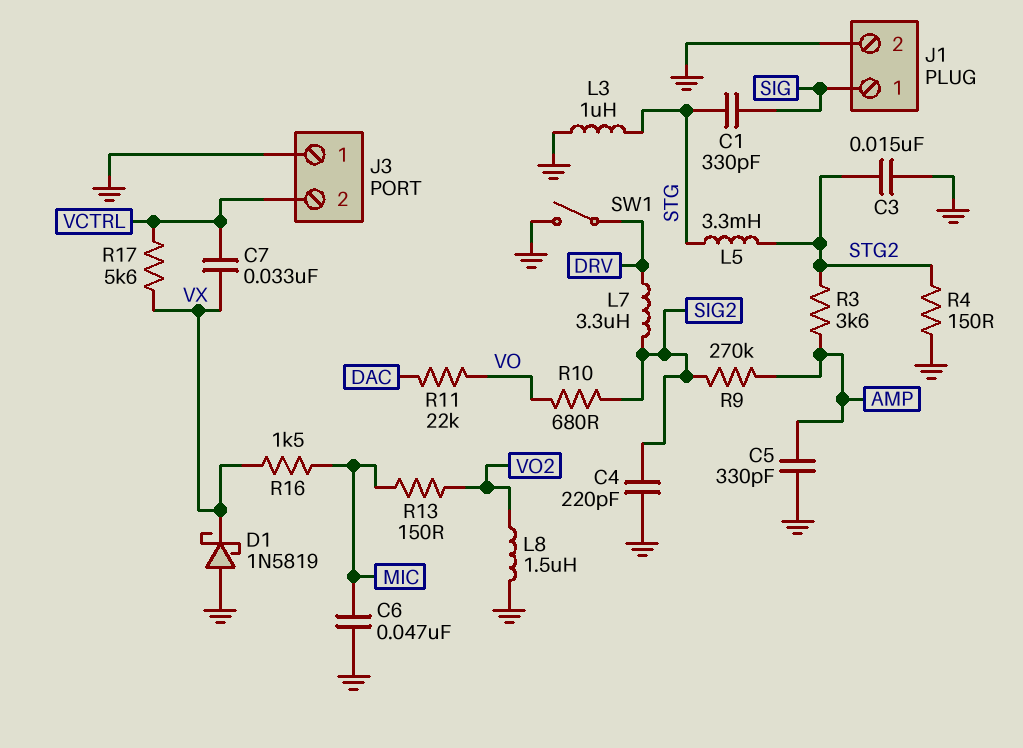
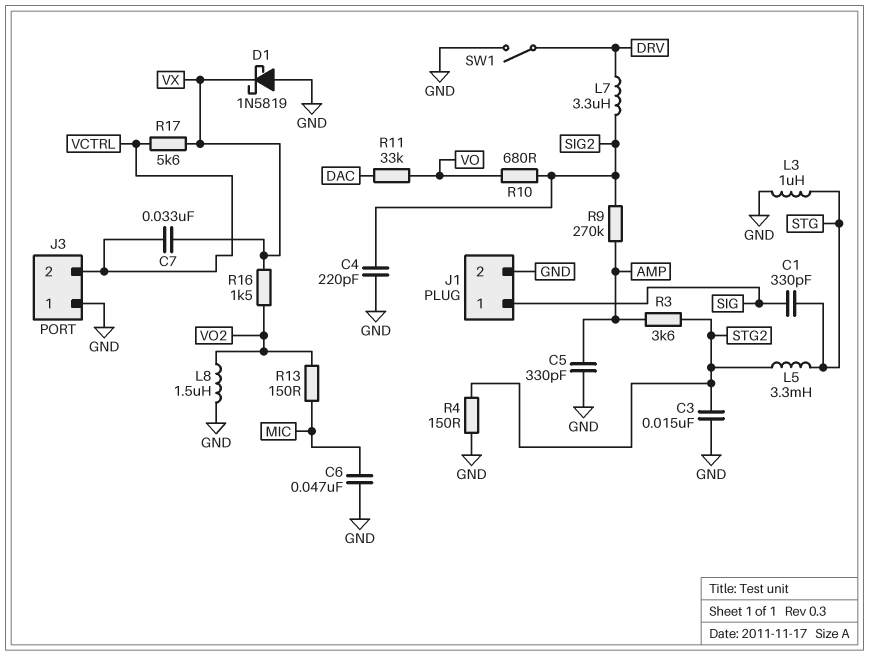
R11: 22k (DAC, VO) -> 33k (DAC, VO)
R16: 1.5k (MIC, VX) -> 1.5k (VO2, VX)

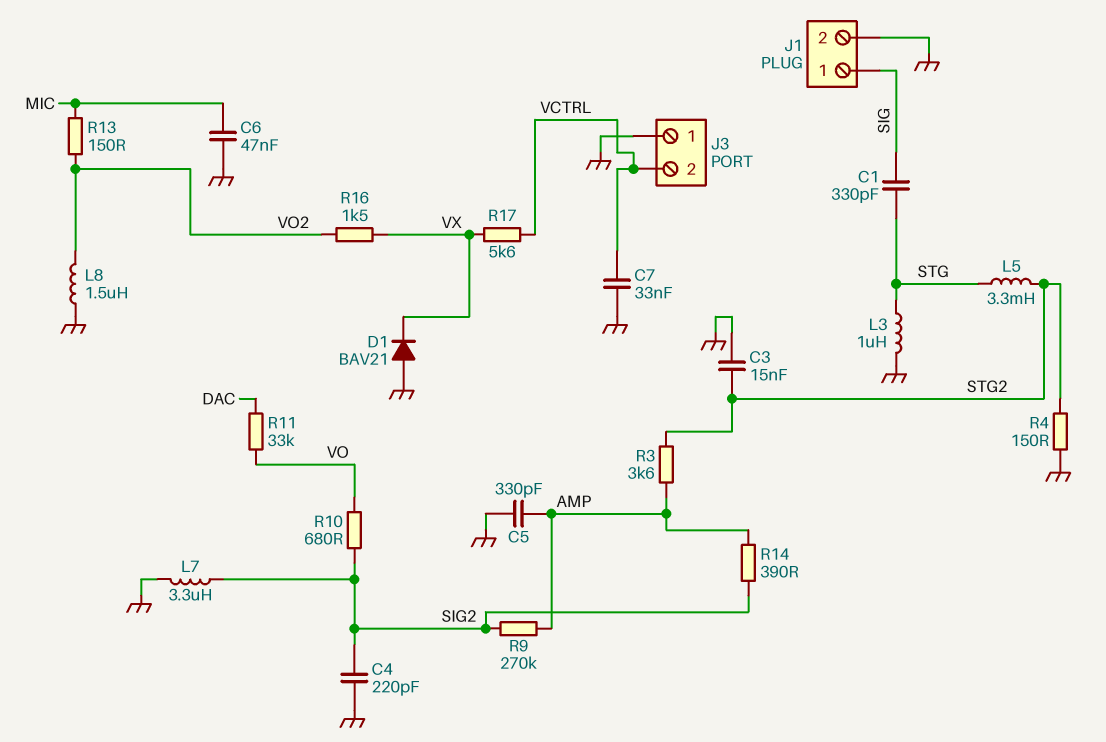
C7: 33nF (VCTRL, VX) -> 33nF (GND, VCTRL)
D1: schottky 1N5819 (A GND, K VX) -> diode BAV21 (A GND, K VX)
L7: 3.3uH (DRV, SIG2) -> 3.3uH (GND, SIG2)
R14: none -> 390 (AMP, SIG2)
SW1: switch (DRV, GND) -> none

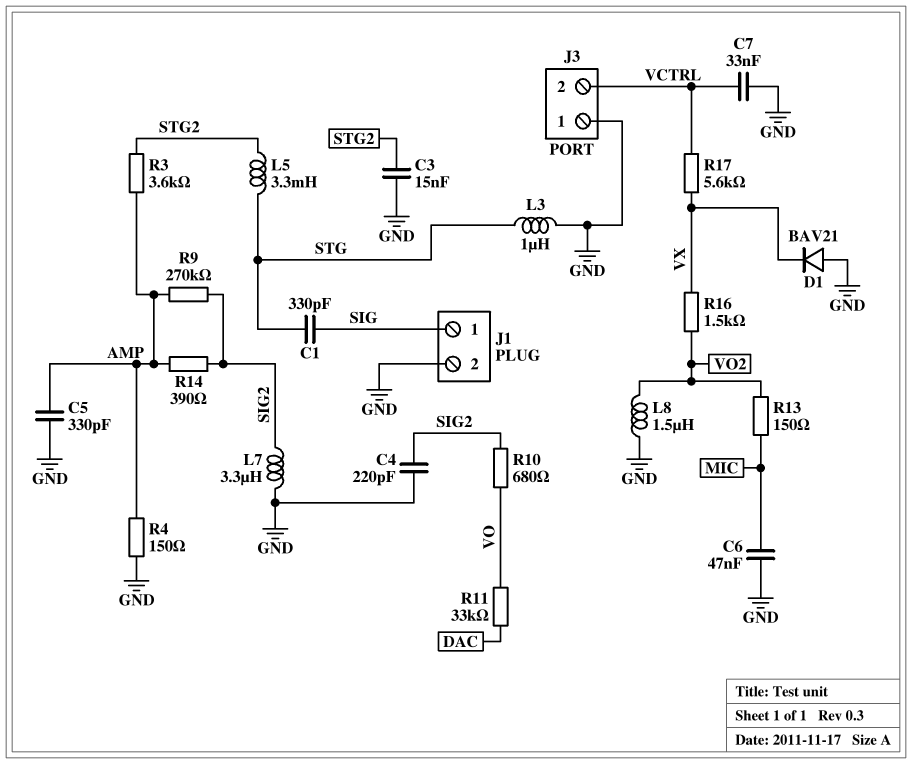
R4: 150 (GND, STG2) -> 150 (AMP, GND)

